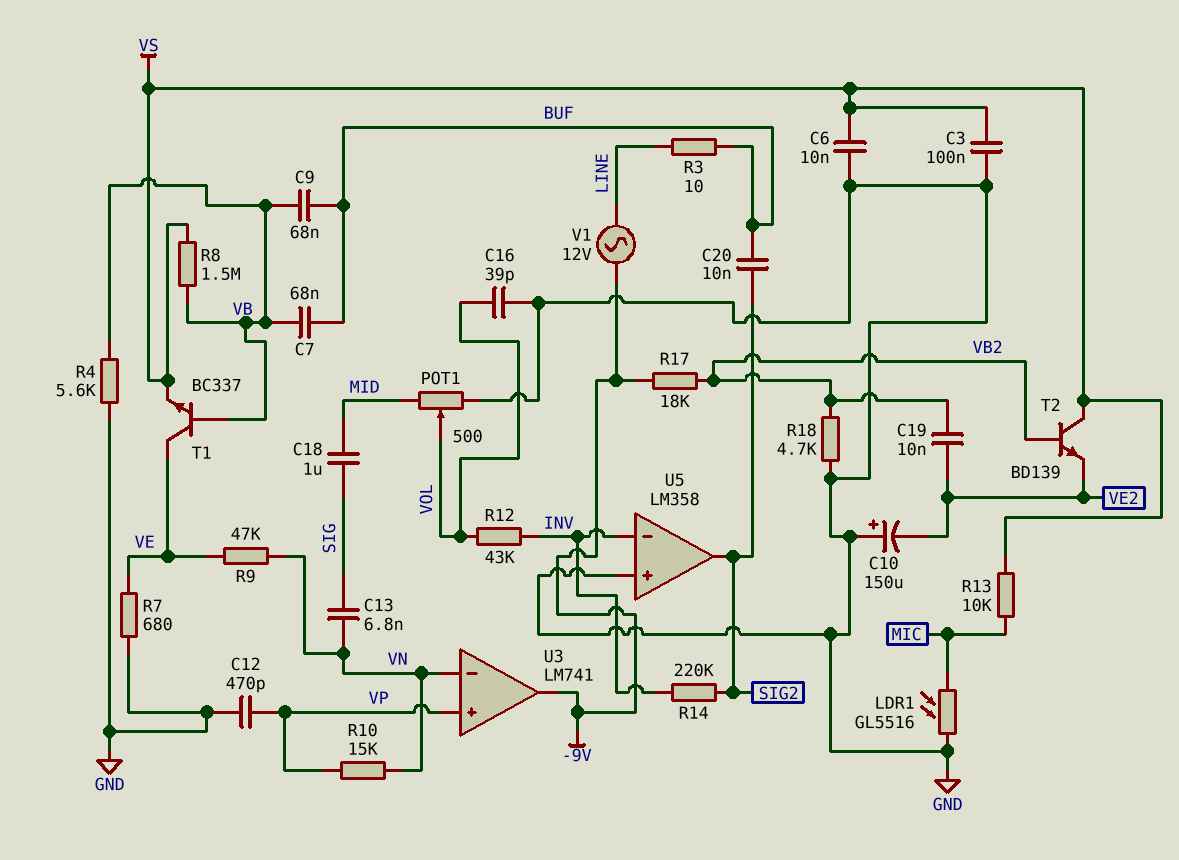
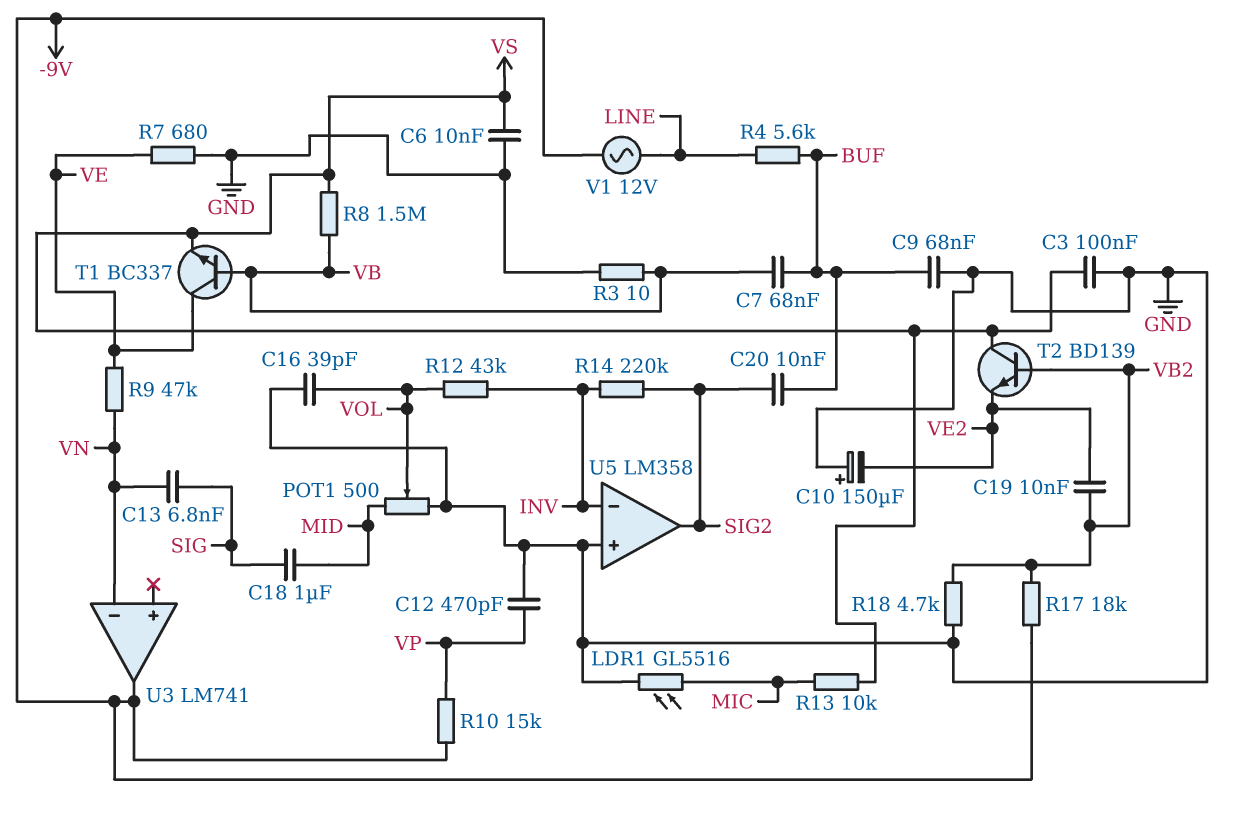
C9: 68nF (BUF, VB) -> 68nF (BUF, GND)
R3: 10 (BUF, LINE) -> 10 (GND, VB)
R4: 5.6k (GND, VB) -> 5.6k (BUF, LINE)
R10: 15k (VN, VP) -> 15k (-9V, VP)
U3 pin in+: VP -> none

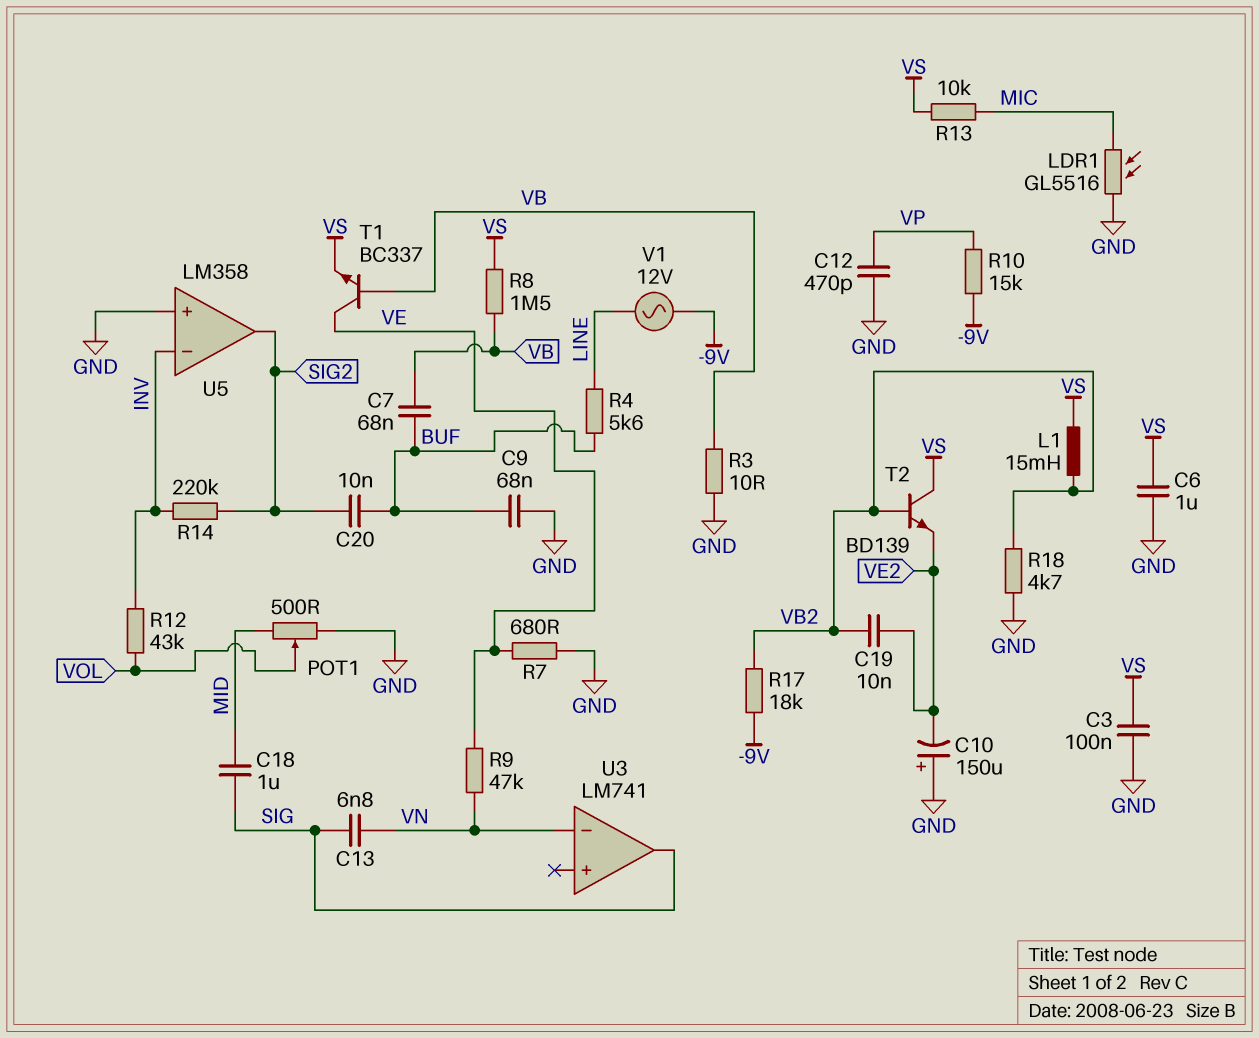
C6: 10nF (GND, VS) -> 1uF (GND, VS)
C16: 39pF (GND, VOL) -> none
L1: none -> 15mH (VB2, VS)
U3 pin out: -9V -> SIG

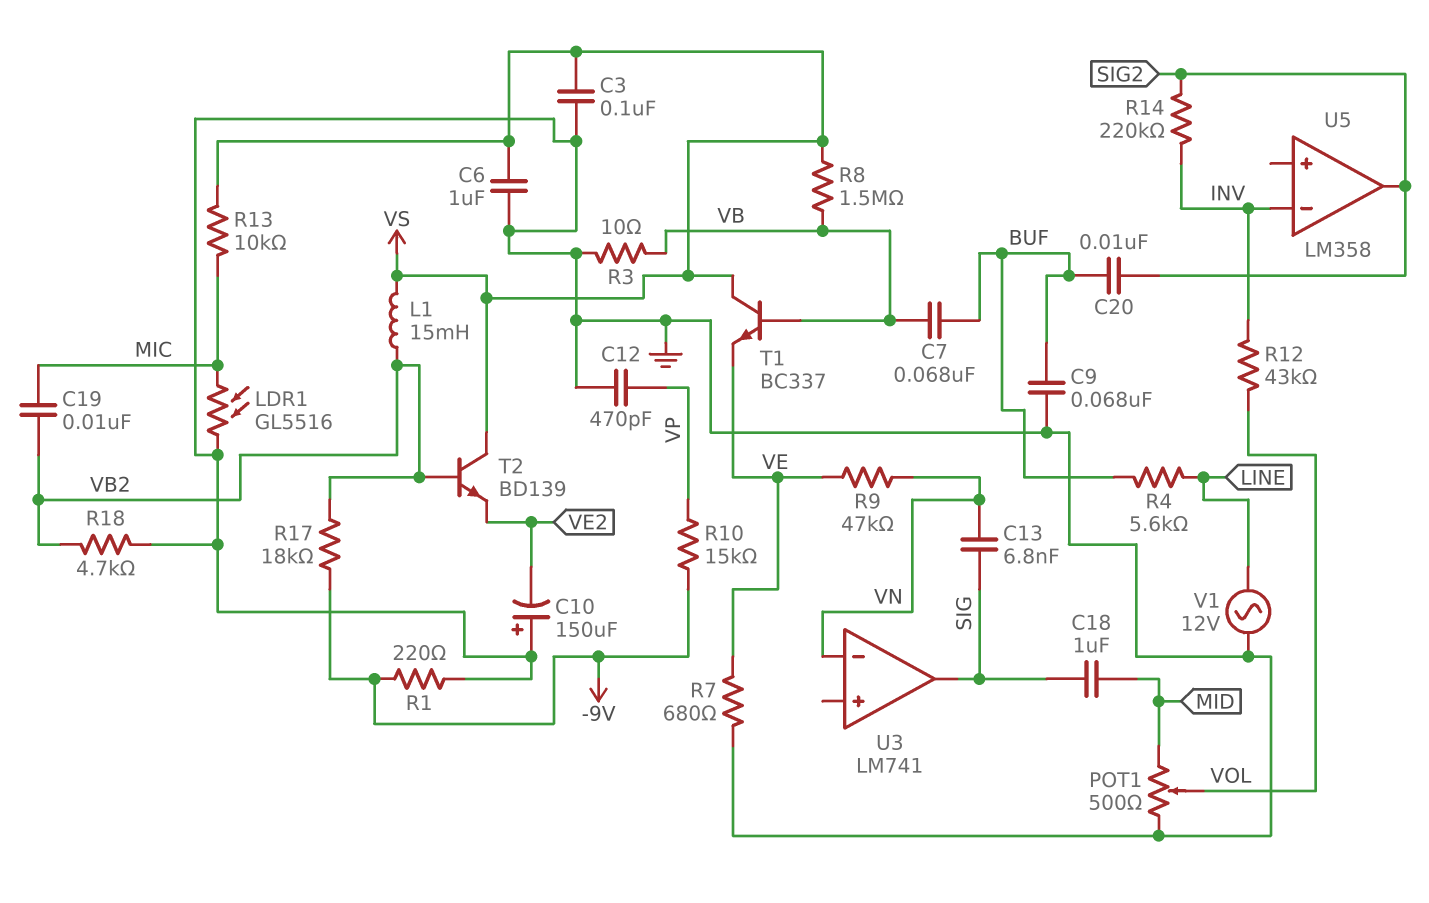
C19: 10nF (VB2, VE2) -> 10nF (MIC, VB2)
R1: none -> 220 (-9V, GND)
T1: NPN BC337 (B VB, C VE, E VS) -> NPN BC337 (B VB, C VS, E VE)
U5 pin in+: GND -> none
V1: AC 12V (-9V, LINE) -> AC 12V (GND, LINE)

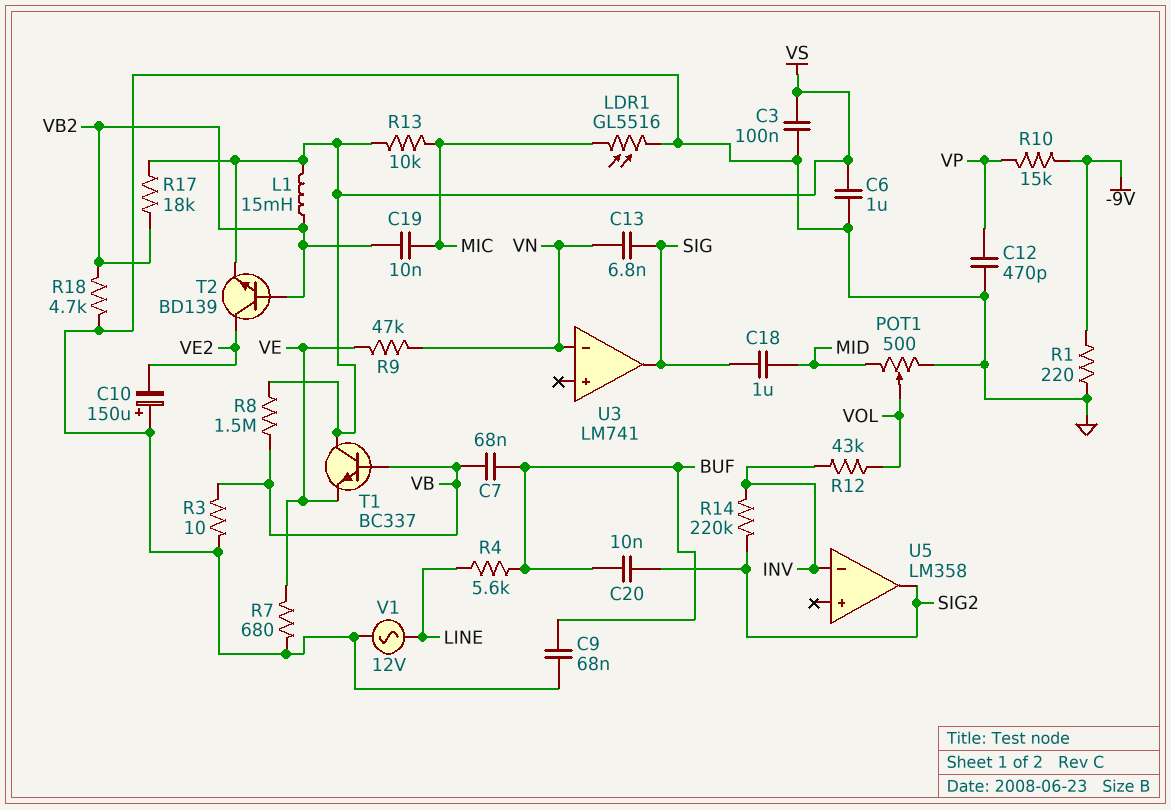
R17: 18k (-9V, VB2) -> 18k (VB2, VS)
T2: NPN BD139 (B VB2, C VS, E VE2) -> NPN BD139 (B VB2, C VE2, E VS)

